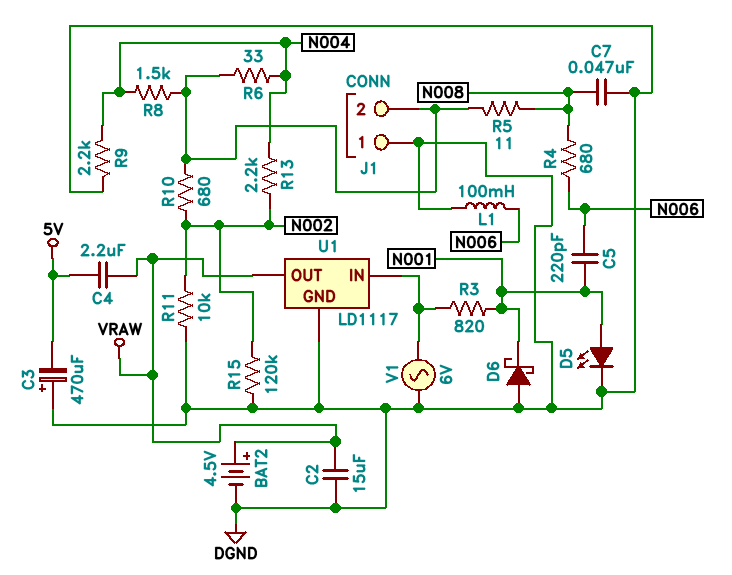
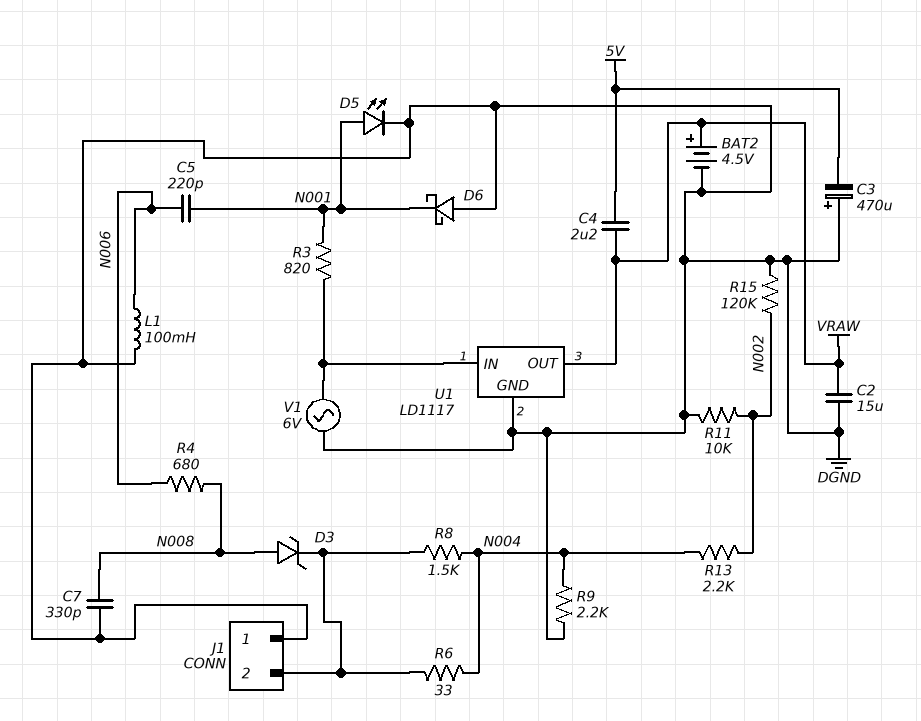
C7: 47nF (DGND, N008) -> 330pF (DGND, N008)
D3: none -> zener (A N008, K J1/2)
R5: 11 (J1/2, N008) -> none
R10: 680 (J1/2, N002) -> none

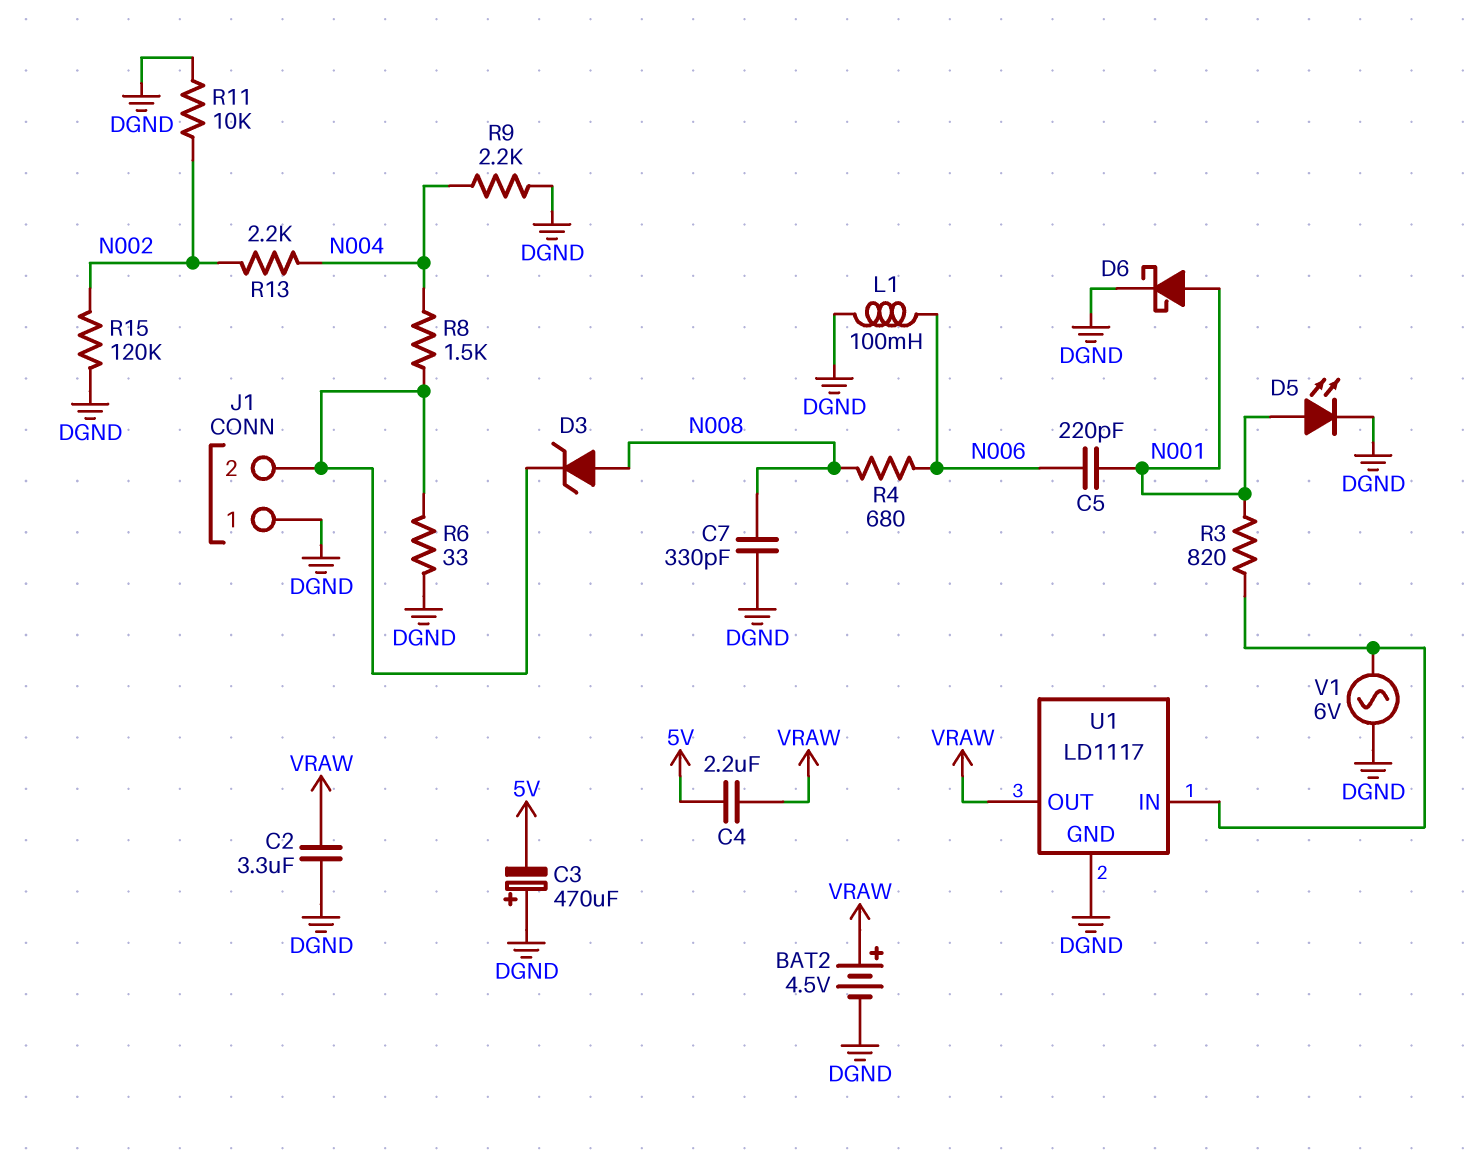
C2: 15uF (DGND, VRAW) -> 3.3uF (DGND, VRAW)
D6: schottky (A DGND, K N001) -> schottky (A N001, K DGND)
R6: 33 (J1/2, N004) -> 33 (DGND, J1/2)

